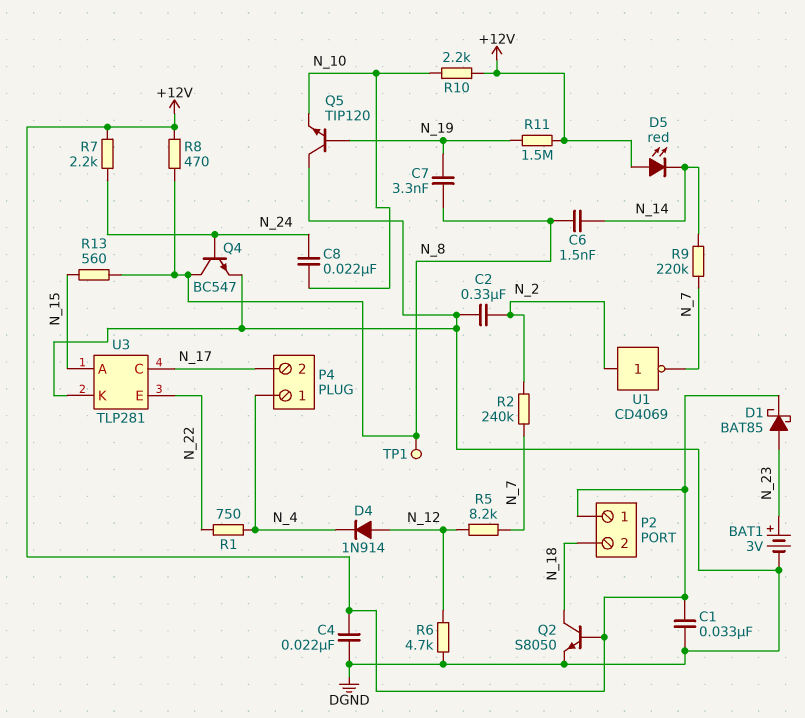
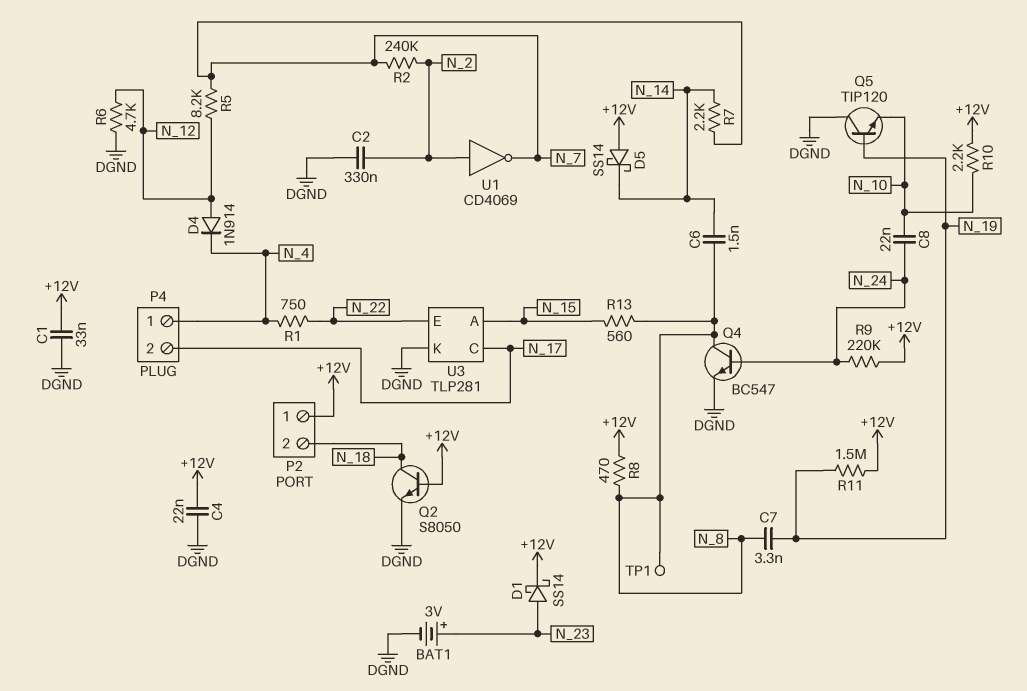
D1: schottky BAT85 (A N_23, K +12V) -> schottky SS14 (A N_23, K +12V)
D5: LED red (A +12V, K N_14) -> schottky SS14 (A +12V, K N_14)
R7: 2.2k (+12V, N_24) -> 2.2k (N_7, N_14)
R9: 220k (N_7, N_14) -> 220k (+12V, N_24)

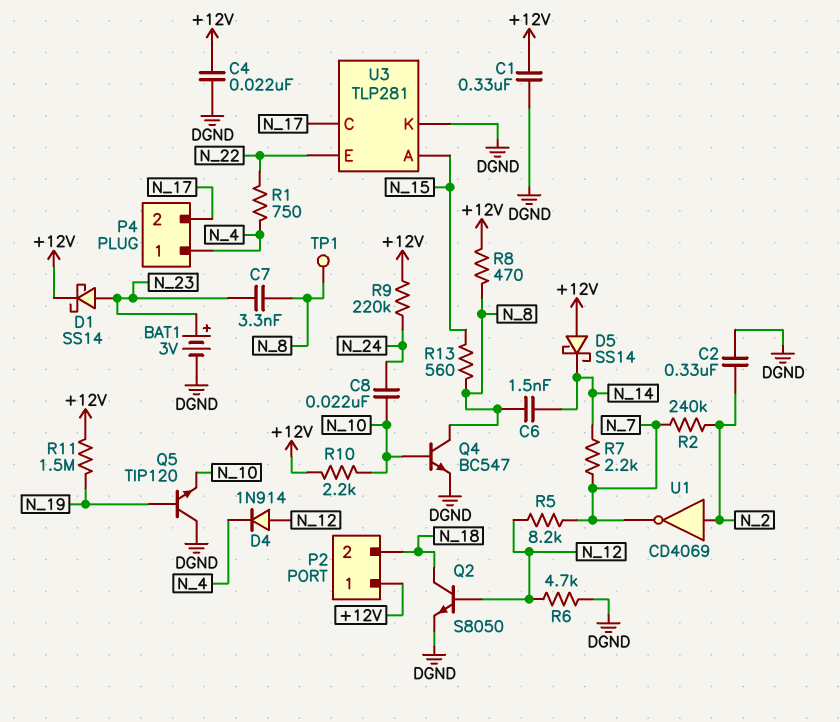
C1: 33nF (+12V, DGND) -> 330nF (+12V, DGND)
C7: 3.3nF (N_8, N_19) -> 3.3nF (N_8, N_23)
Q2: NPN S8050 (B +12V, C N_18, E DGND) -> NPN S8050 (B N_12, C N_18, E DGND)
Q4: NPN BC547 (B N_24, C N_8, E DGND) -> NPN BC547 (B N_10, C N_8, E DGND)

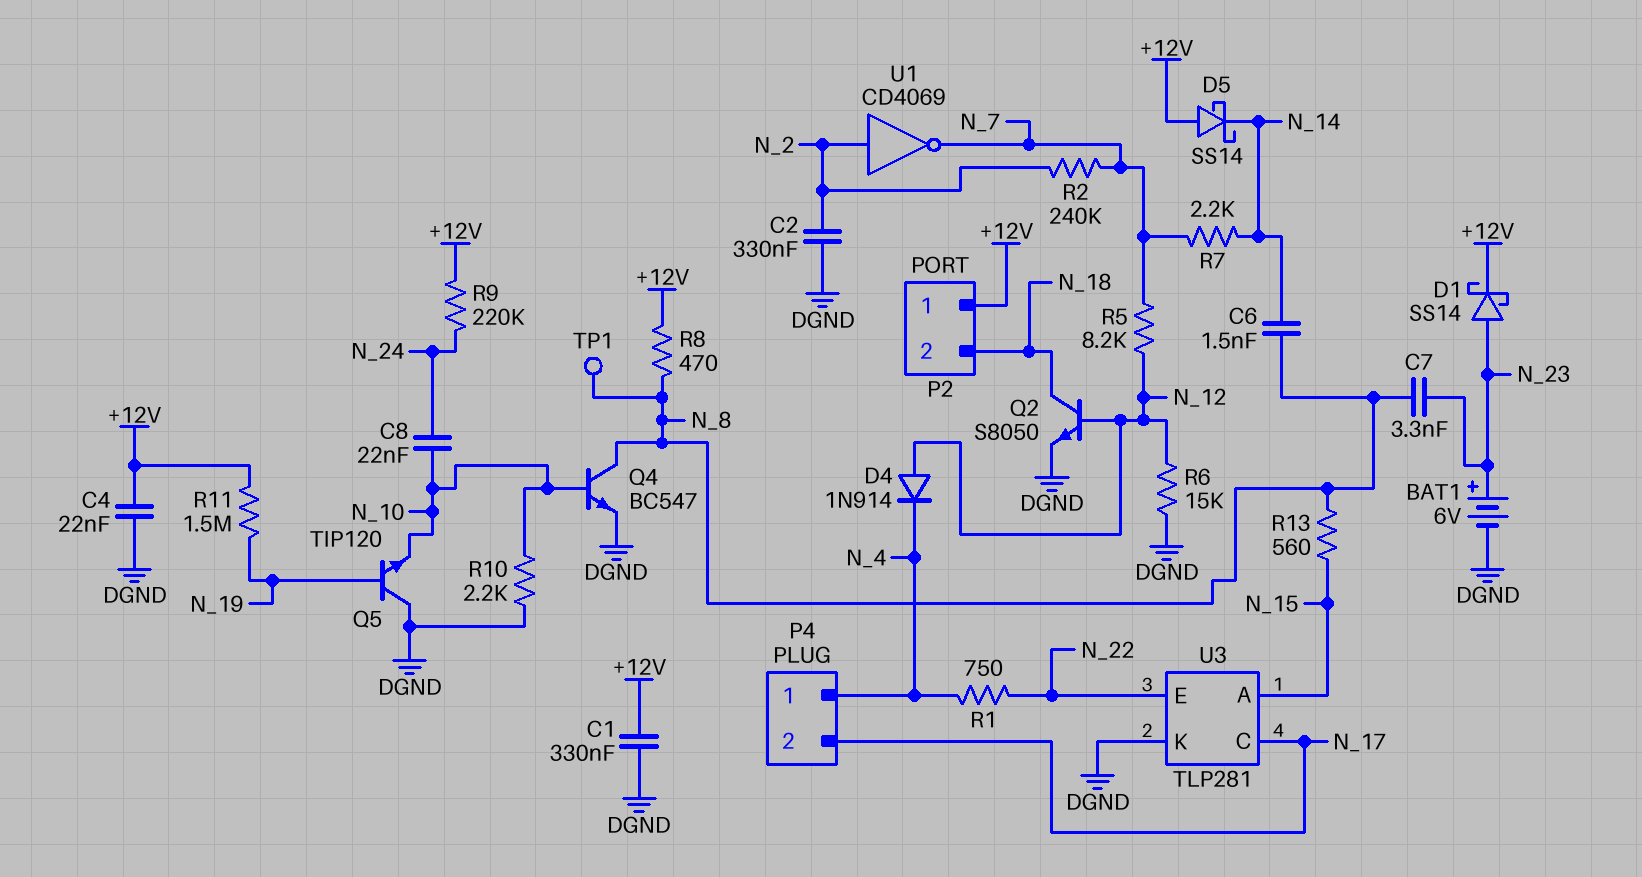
BAT1: 3V (plus N_23, minus DGND) -> 6V (plus N_23, minus DGND)
R6: 4.7k (DGND, N_12) -> 15k (DGND, N_12)
R10: 2.2k (+12V, N_10) -> 2.2k (DGND, N_10)

